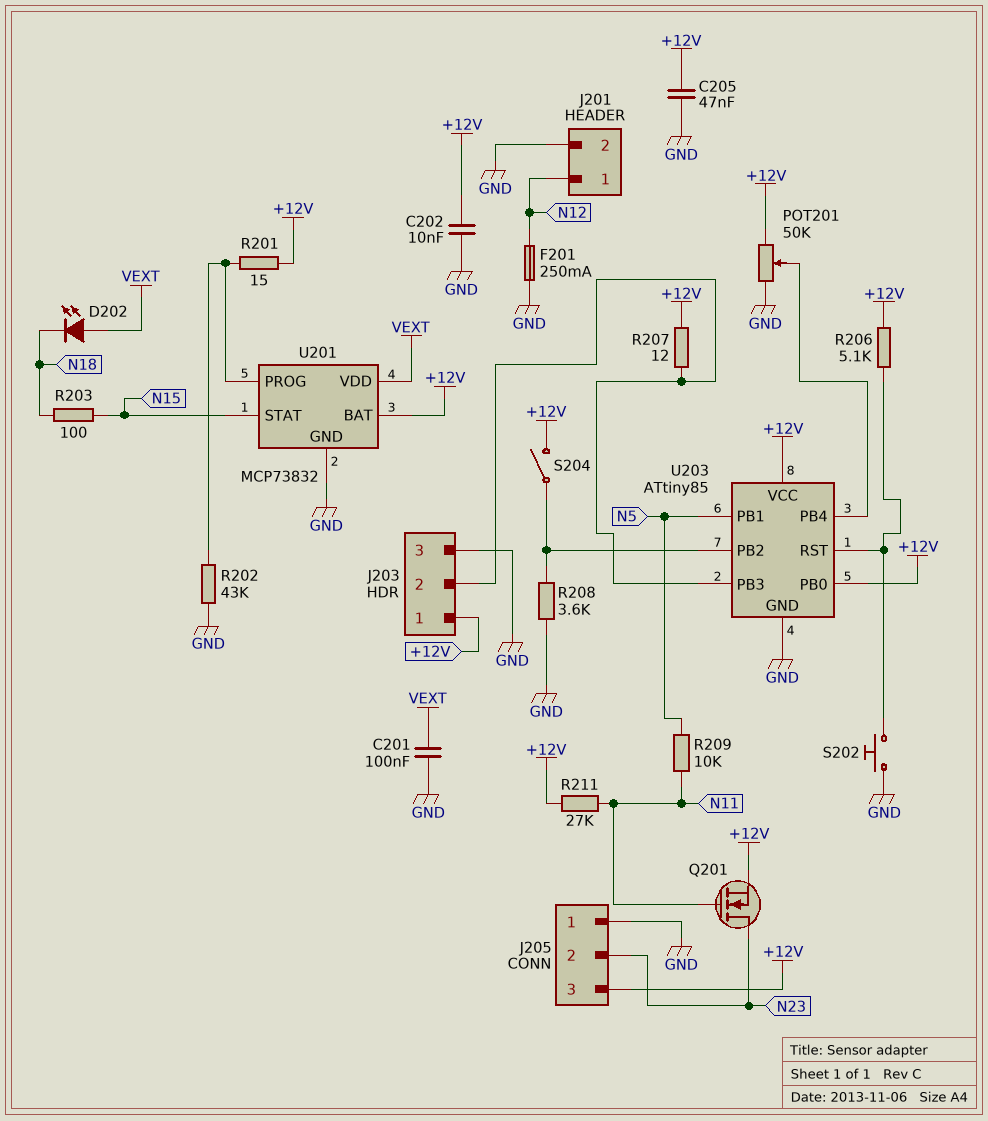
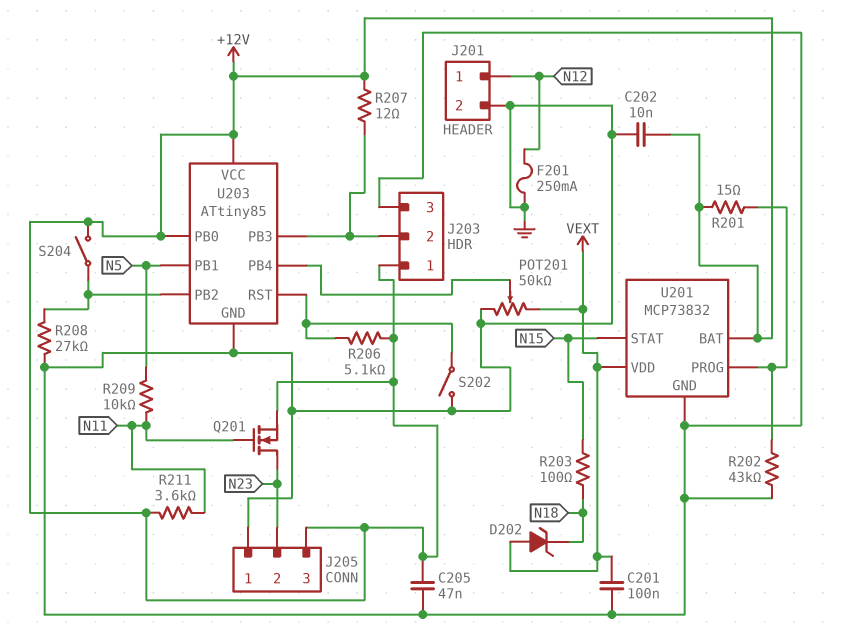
D202: LED (A VEXT, K N18) -> zener (A VEXT, K N18)
POT201: 50k (+12V, GND, wiper U203/PB4) -> 50k (GND, VEXT, wiper U203/PB4)
R208: 3.6k (GND, U203/PB2) -> 27k (GND, U203/PB2)
R211: 27k (+12V, N11) -> 3.6k (+12V, N11)
S202: button (GND, U203/RST) -> switch (GND, U203/RST)

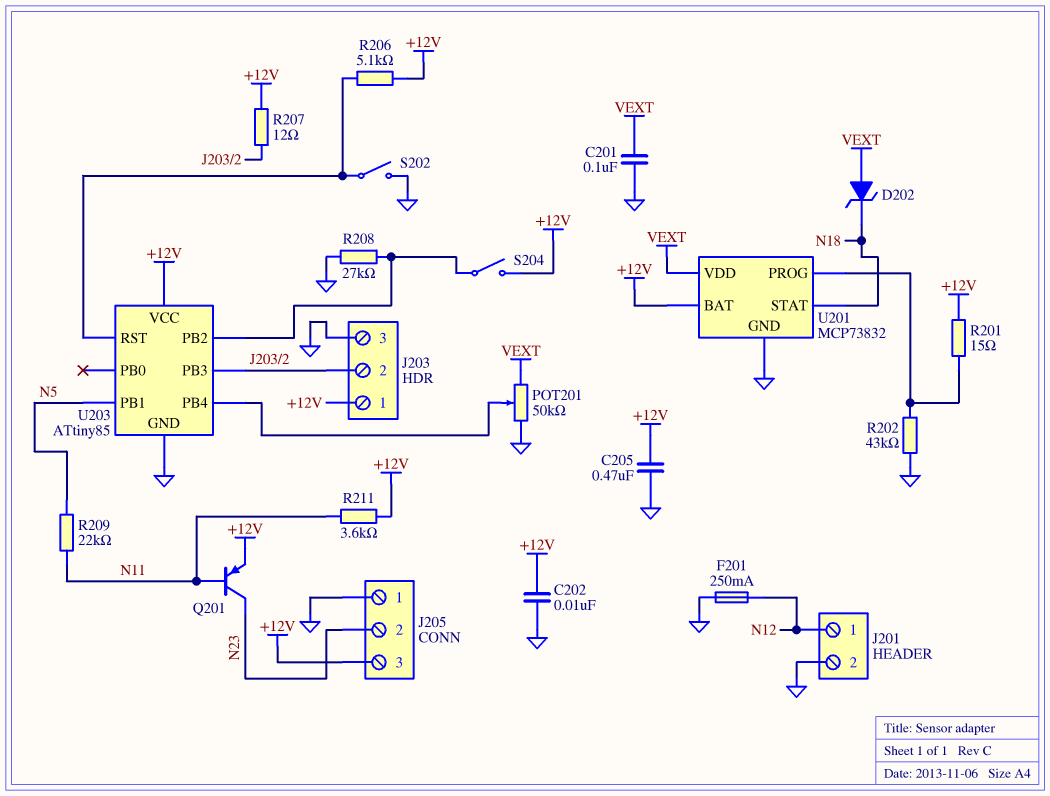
C205: 47nF (+12V, GND) -> 470nF (+12V, GND)
Q201: NMOS (G N11, D N23, S +12V) -> PNP (B N11, C N23, E +12V)
R203: 100 (N15, N18) -> none
R209: 10k (N5, N11) -> 22k (N5, N11)
U201 pin STAT: N15 -> N18
U203 pin PB0: +12V -> none

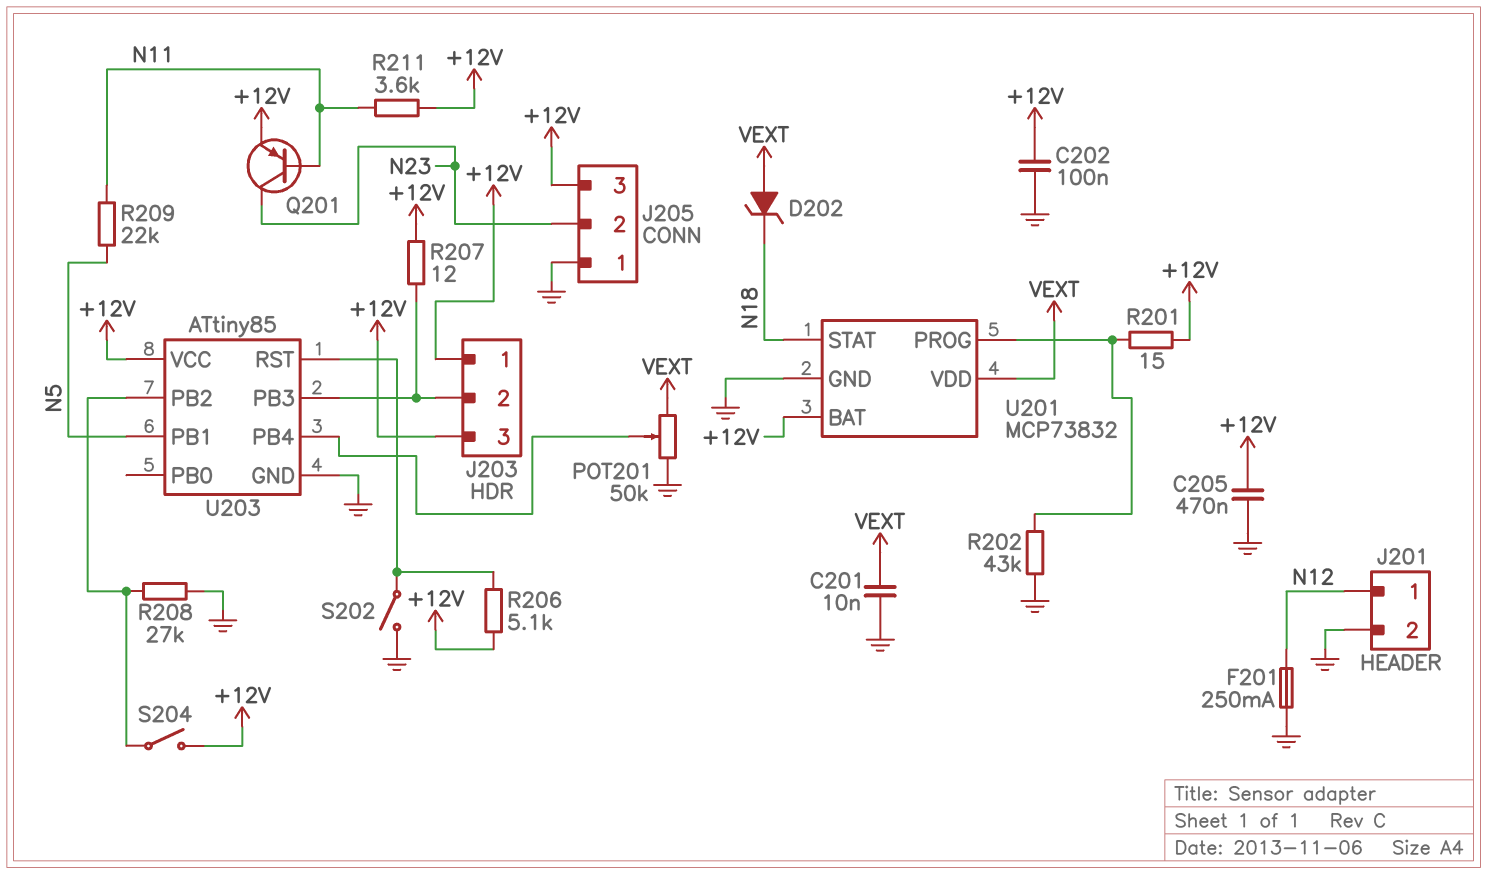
C201: 100nF (GND, VEXT) -> 10nF (GND, VEXT)
C202: 10nF (+12V, GND) -> 100nF (+12V, GND)
J203 pin 3: GND -> +12V

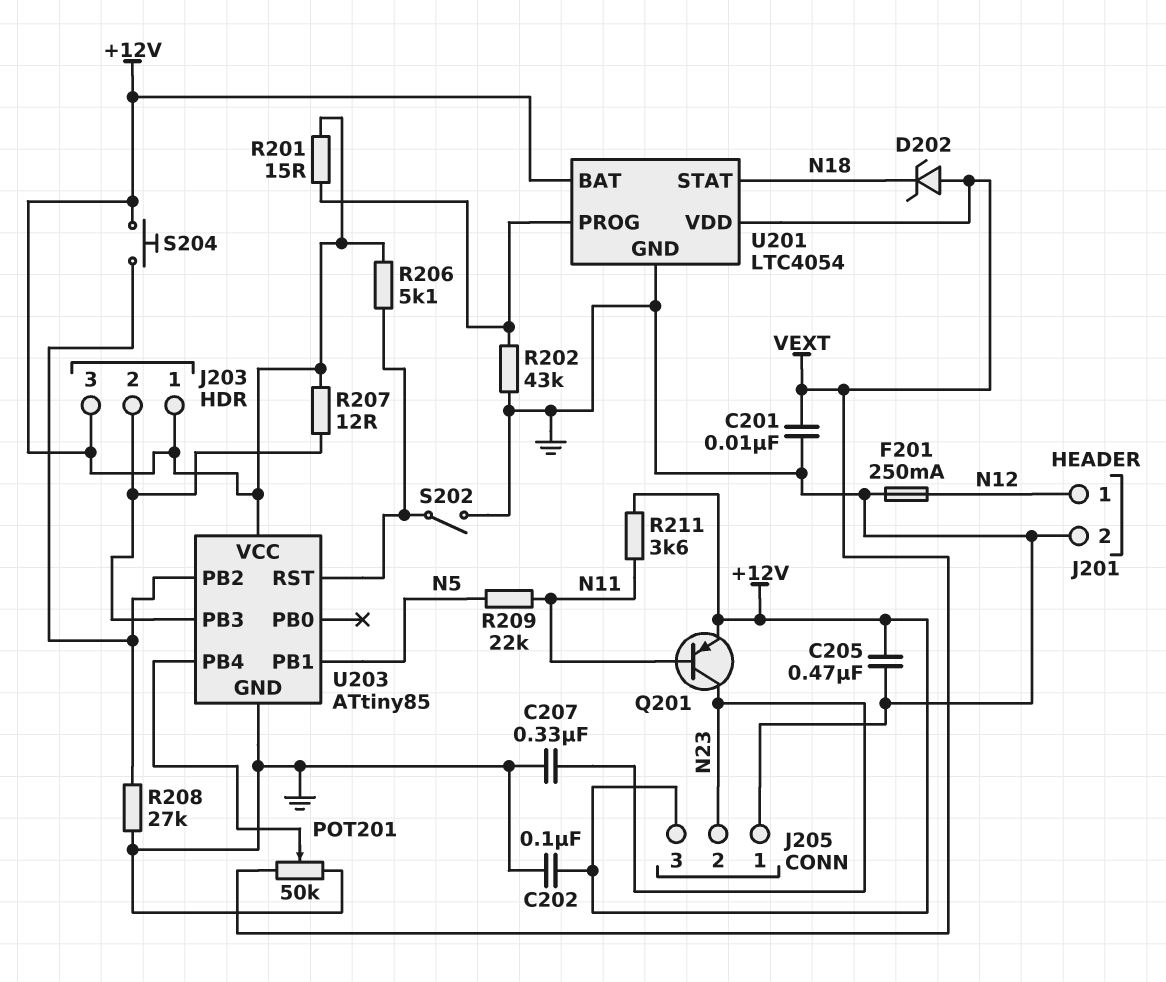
C207: none -> 330nF (GND, N23)
S204: switch (+12V, U203/PB2) -> button (+12V, U203/PB2)
U201: MCP73832 -> LTC4054

